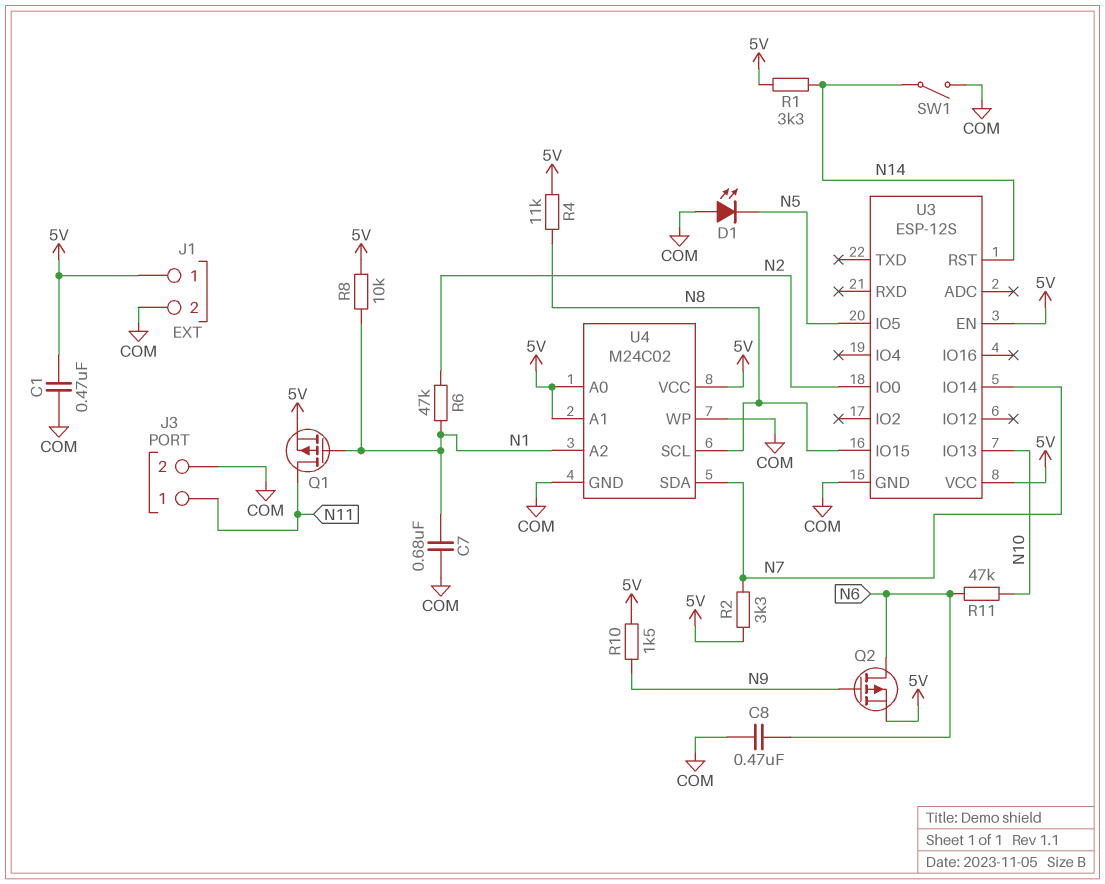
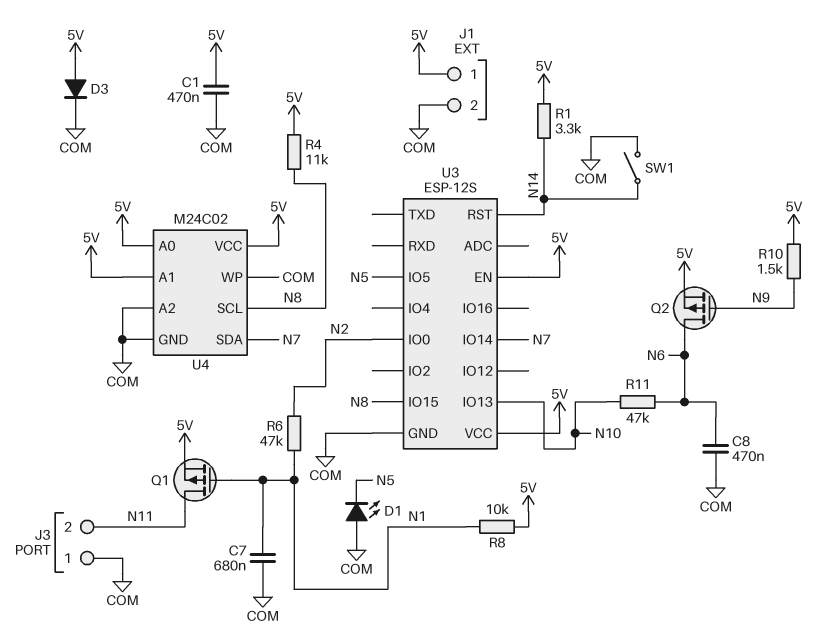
D3: none -> diode (A 5V, K COM)
J3 pin 1: N11 -> COM
J3 pin 2: COM -> N11
R2: 3.3k (5V, N7) -> none
U4 pin A2: N1 -> COM

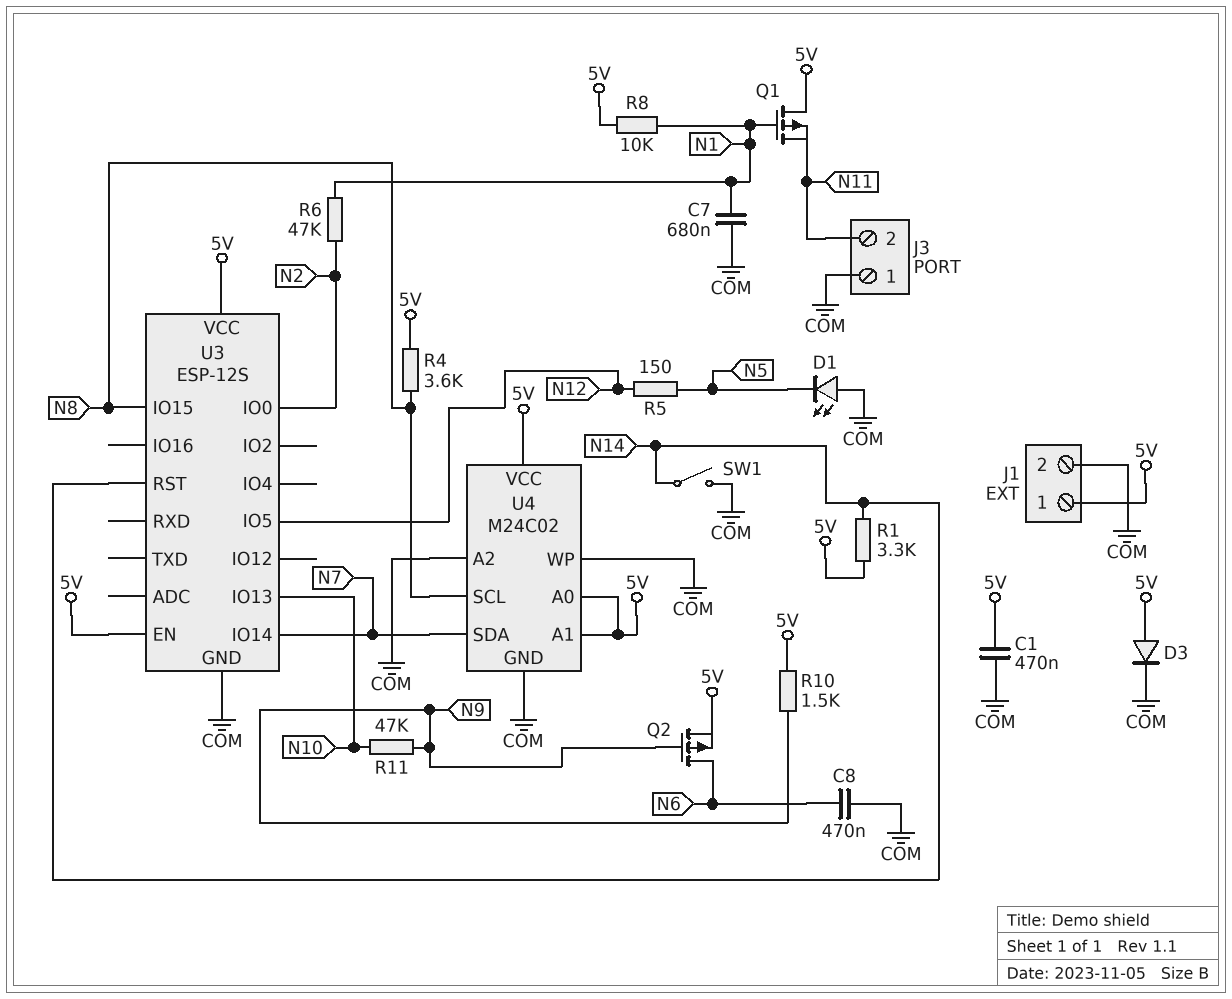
Q1: PMOS (G N1, D N11, S 5V) -> PMOS (G N1, D 5V, S N11)
R4: 11k (5V, N8) -> 3.6k (5V, N8)
R5: none -> 150 (N5, N12)
R11: 47k (N6, N10) -> 47k (N9, N10)
U3 pin IO5: N5 -> N12

